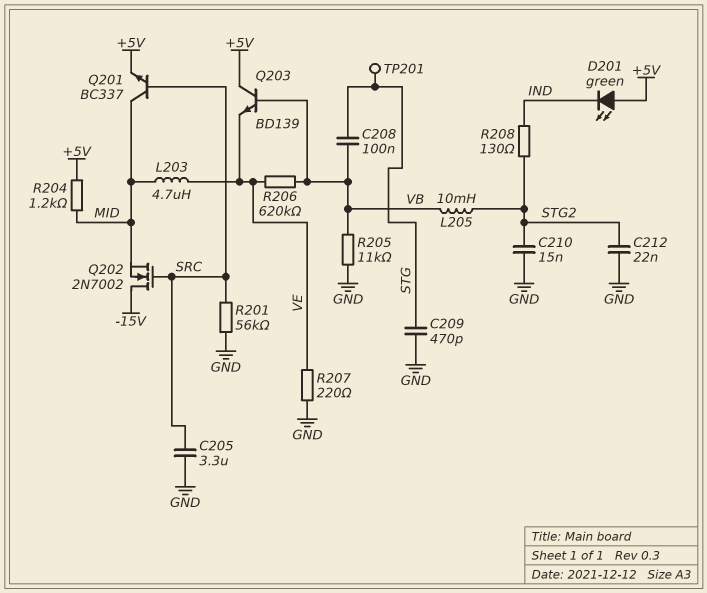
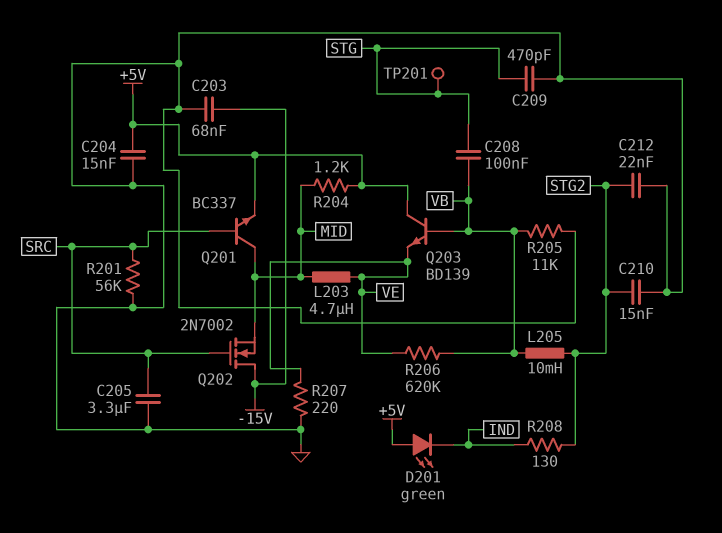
C203: none -> 68nF (-15V, GND)
C204: none -> 15nF (+5V, GND)

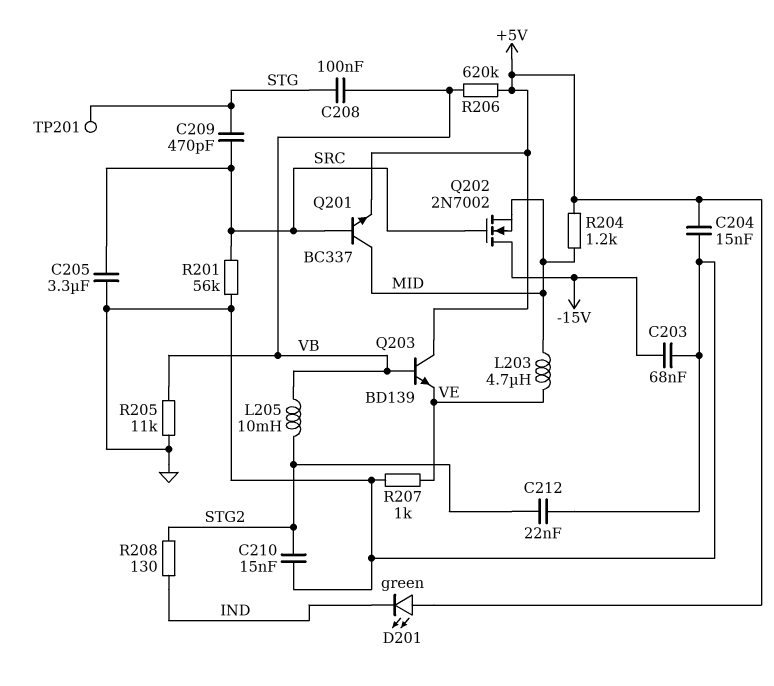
C209: 470pF (GND, STG) -> 470pF (SRC, STG)
R206: 620k (VB, VE) -> 620k (+5V, VB)
R207: 220 (GND, VE) -> 1k (GND, VE)

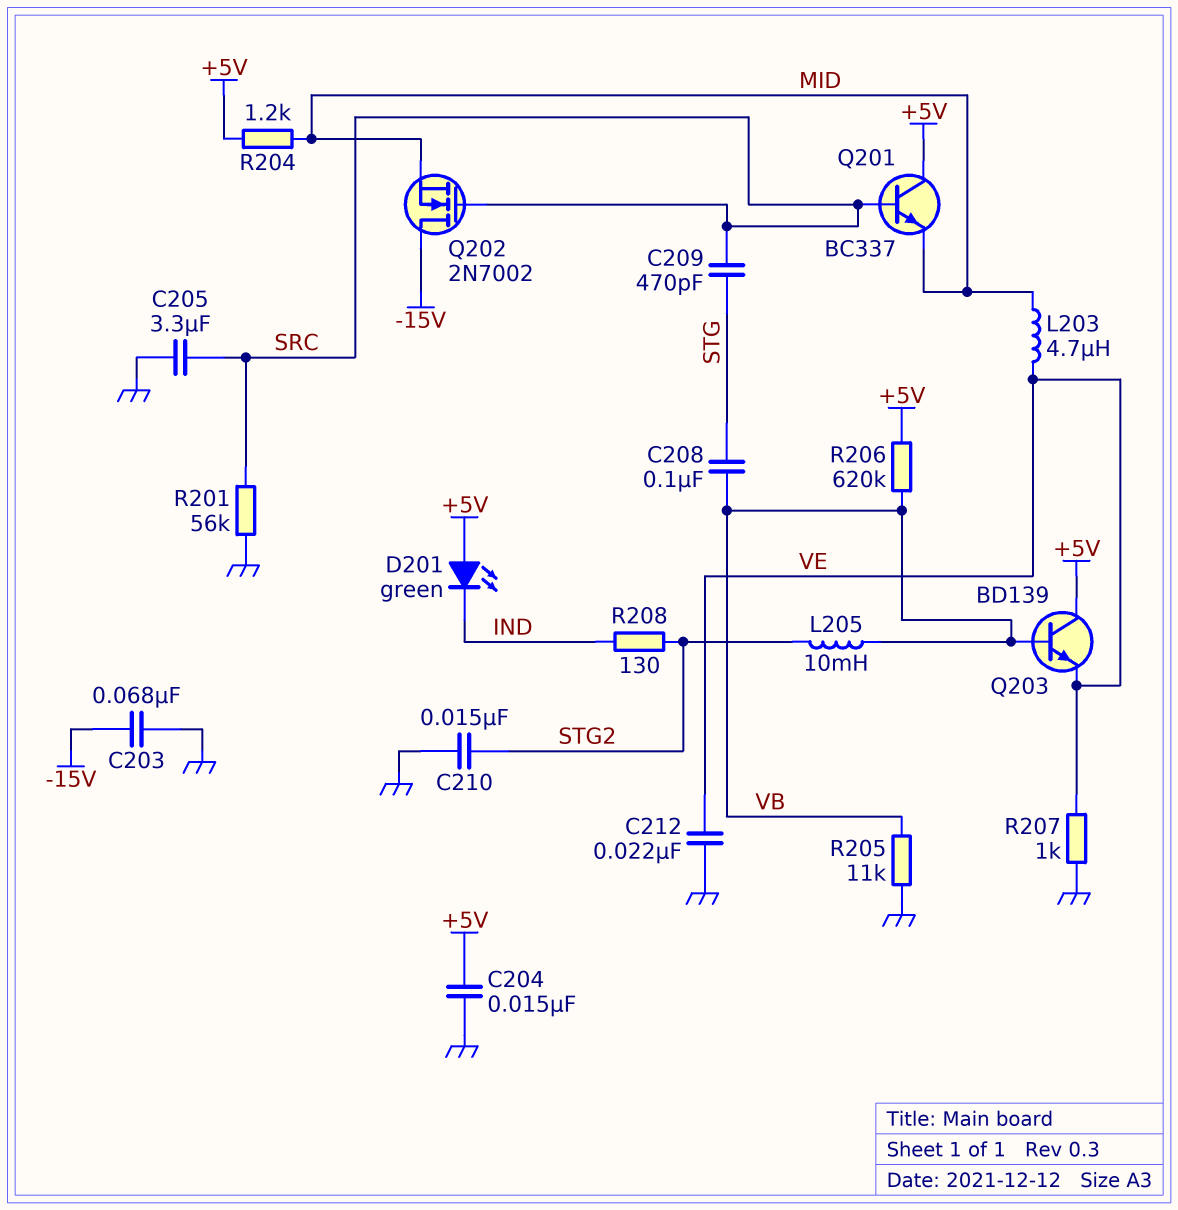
C212: 22nF (GND, STG2) -> 22nF (GND, VE)
Q201: NPN BC337 (B SRC, C MID, E +5V) -> NPN BC337 (B SRC, C +5V, E MID)
TP201: test point (STG) -> none

